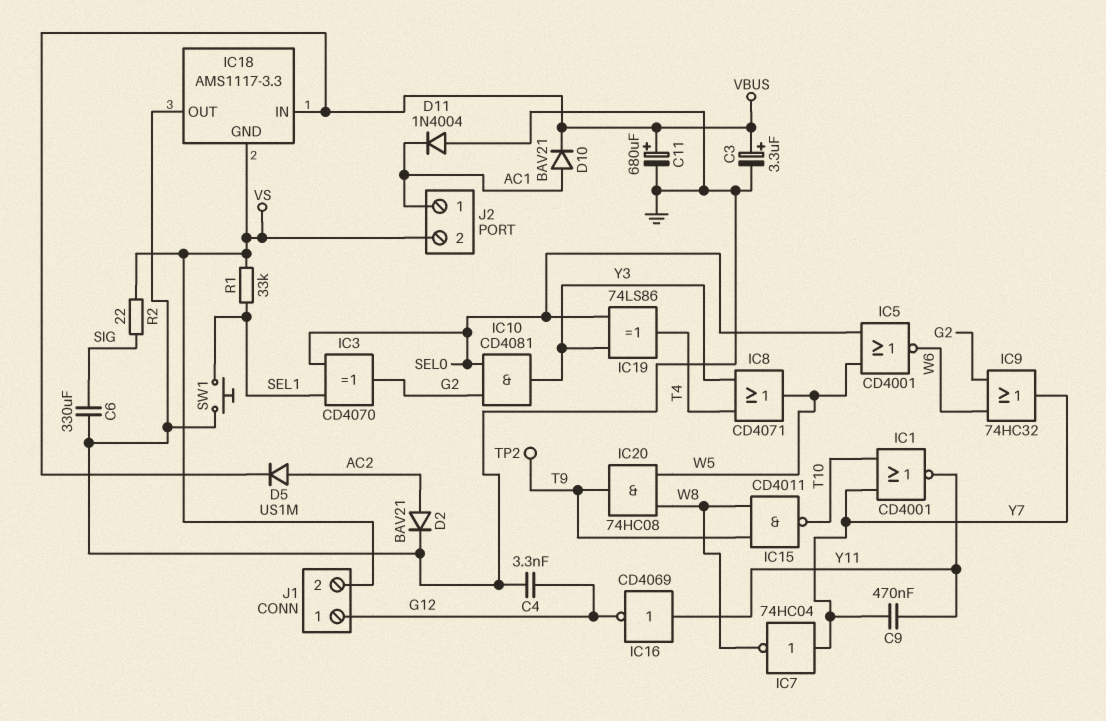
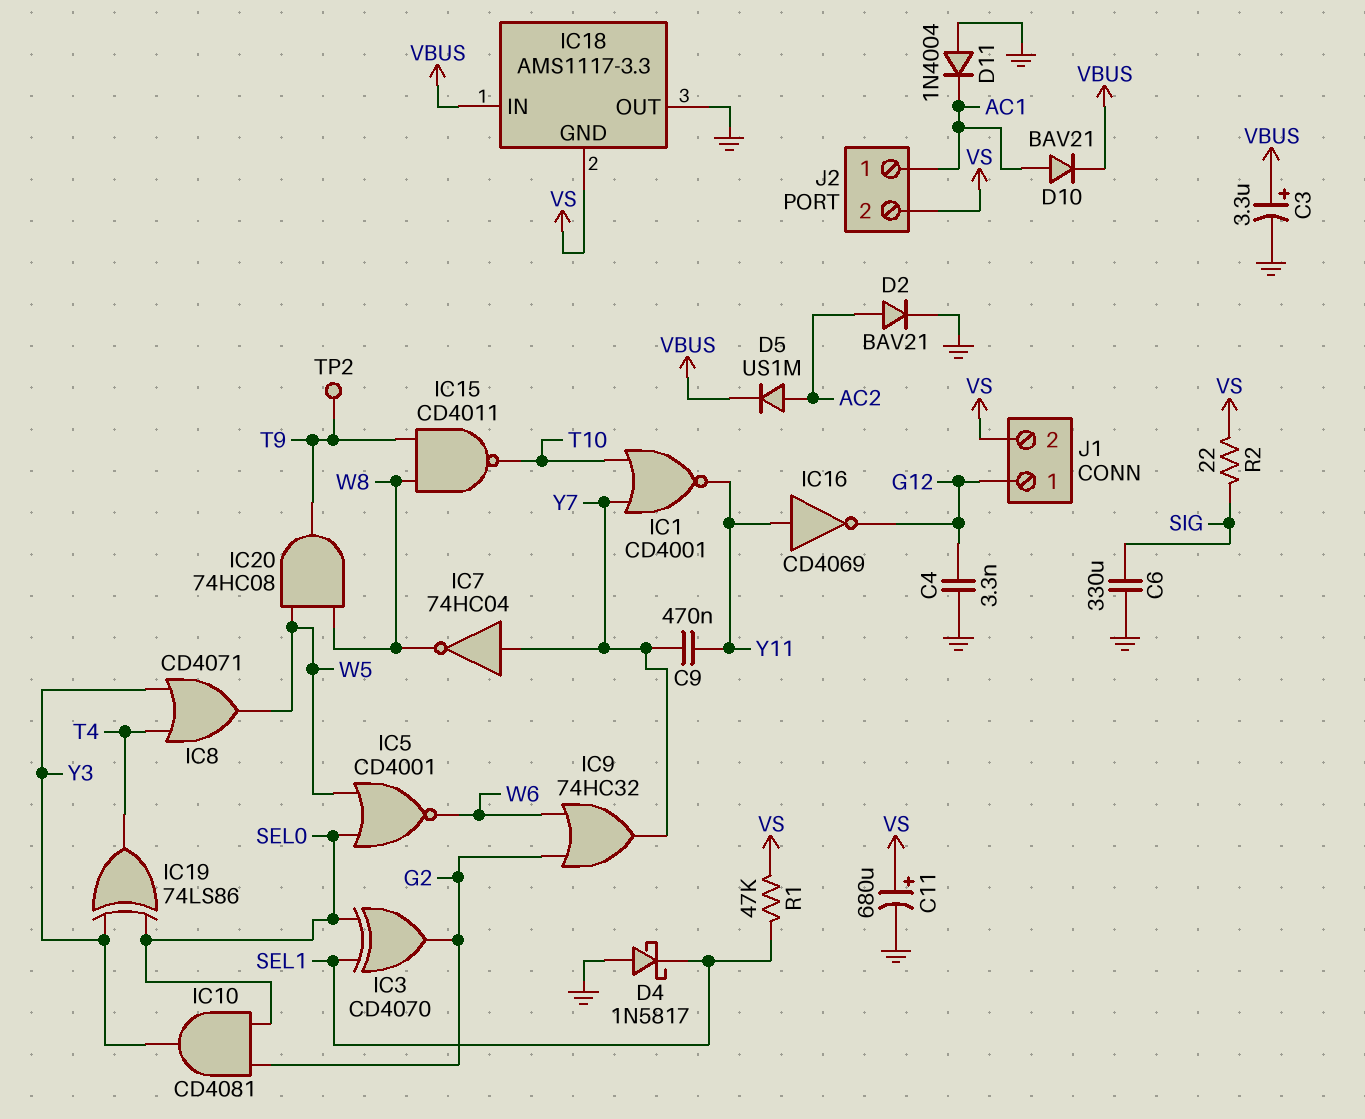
C11: 680uF (plus VBUS, minus GND) -> 680uF (plus VS, minus GND)
D4: none -> schottky 1N5817 (A GND, K SEL1)
R1: 33k (SEL1, VS) -> 47k (SEL1, VS)
SW1: button (GND, SEL1) -> none

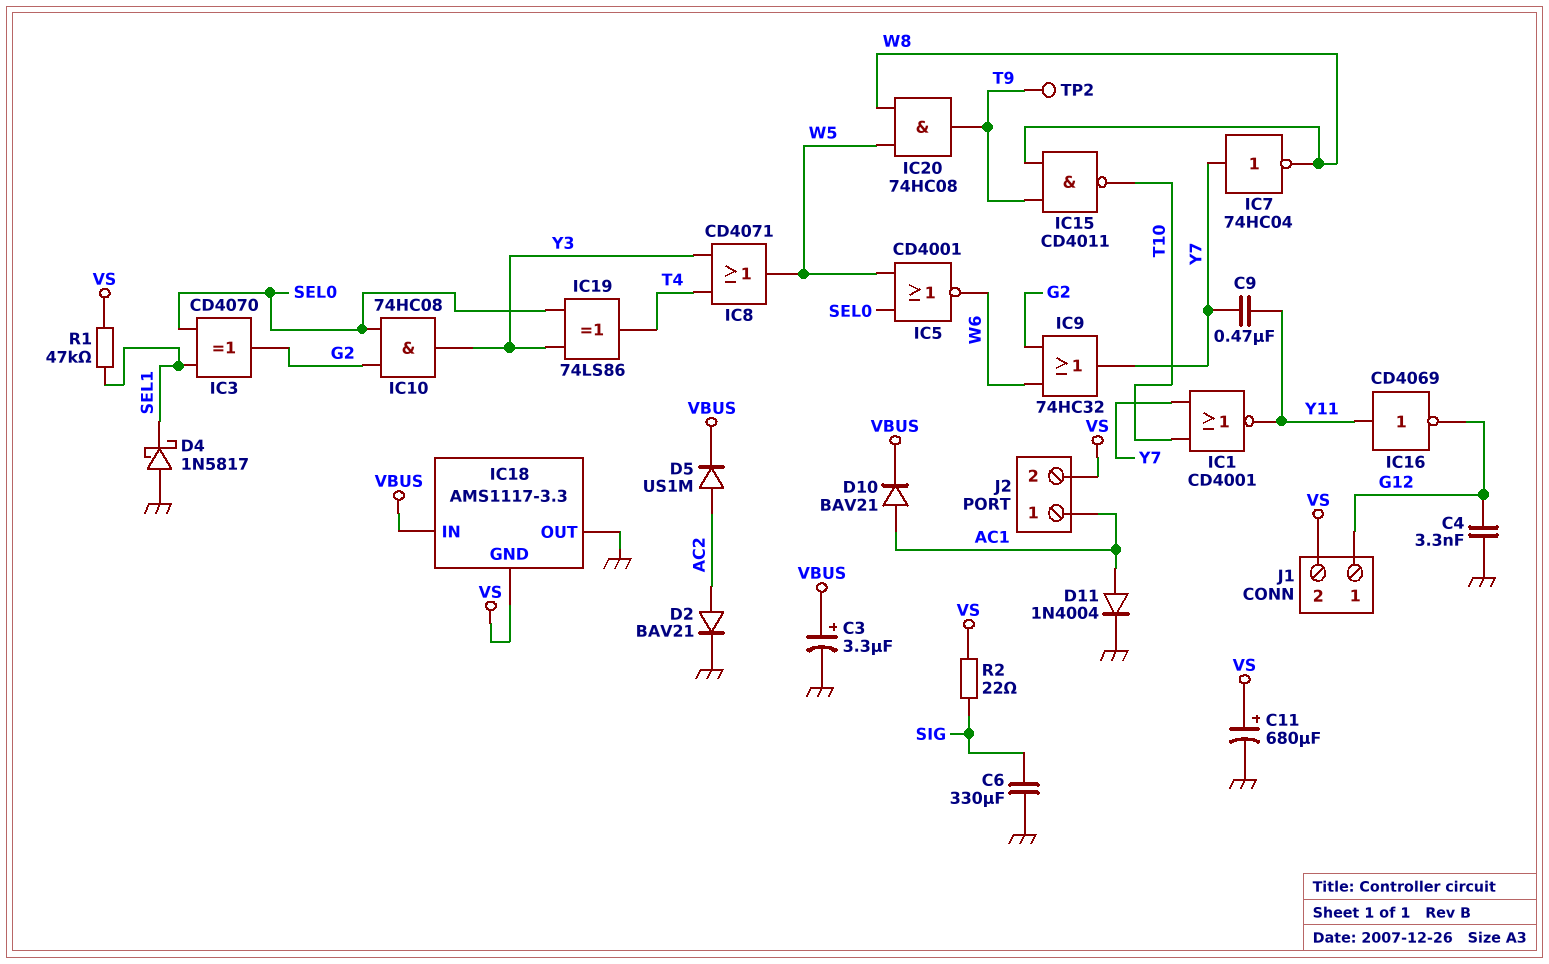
D11: diode 1N4004 (A GND, K AC1) -> diode 1N4004 (A AC1, K GND)
IC10: AND CD4081 (in G2, in SEL0, out Y3) -> AND 74HC08 (in G2, in SEL0, out Y3)

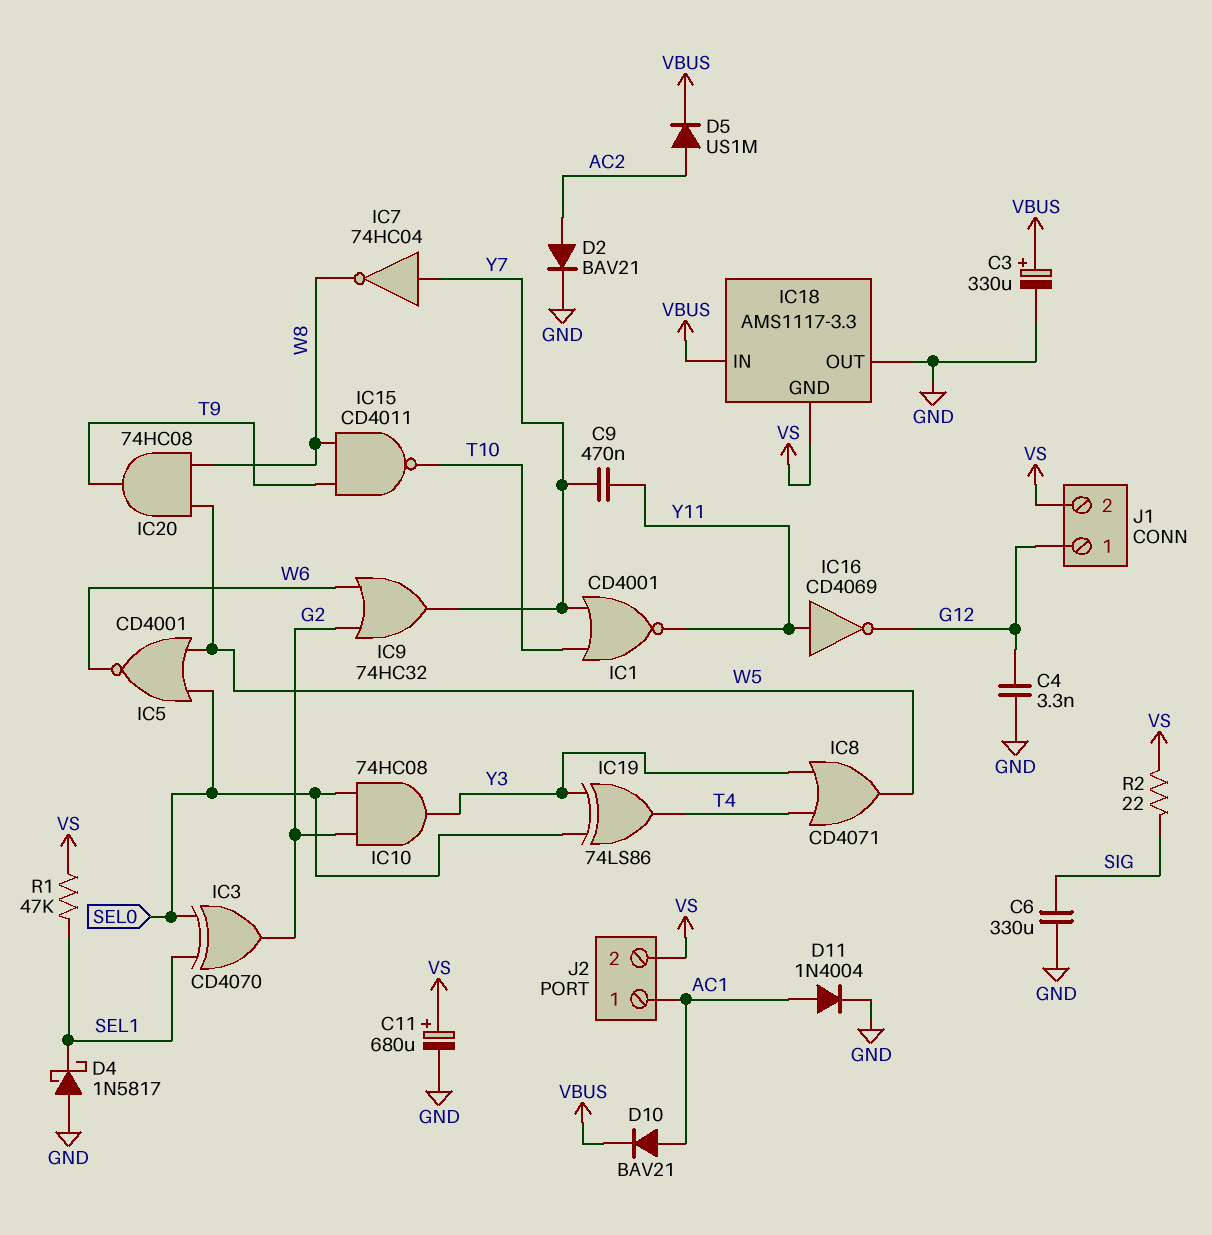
C3: 3.3uF (plus VBUS, minus GND) -> 330uF (plus VBUS, minus GND)
TP2: test point (T9) -> none

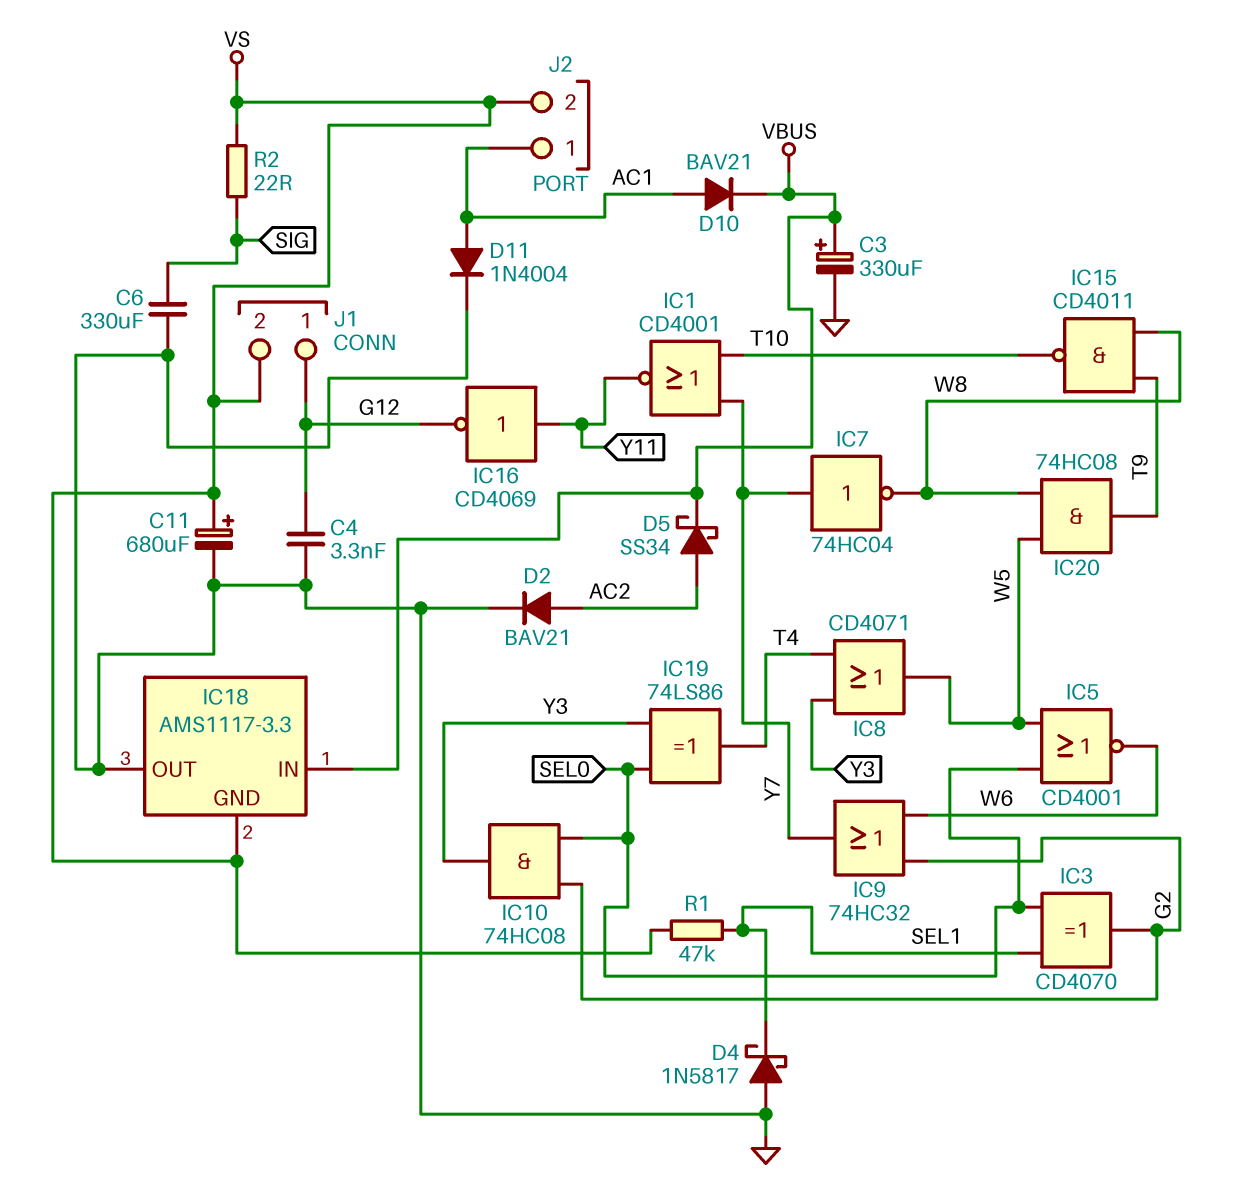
C9: 470nF (Y7, Y11) -> none
D5: diode US1M (A AC2, K VBUS) -> schottky SS34 (A AC2, K VBUS)

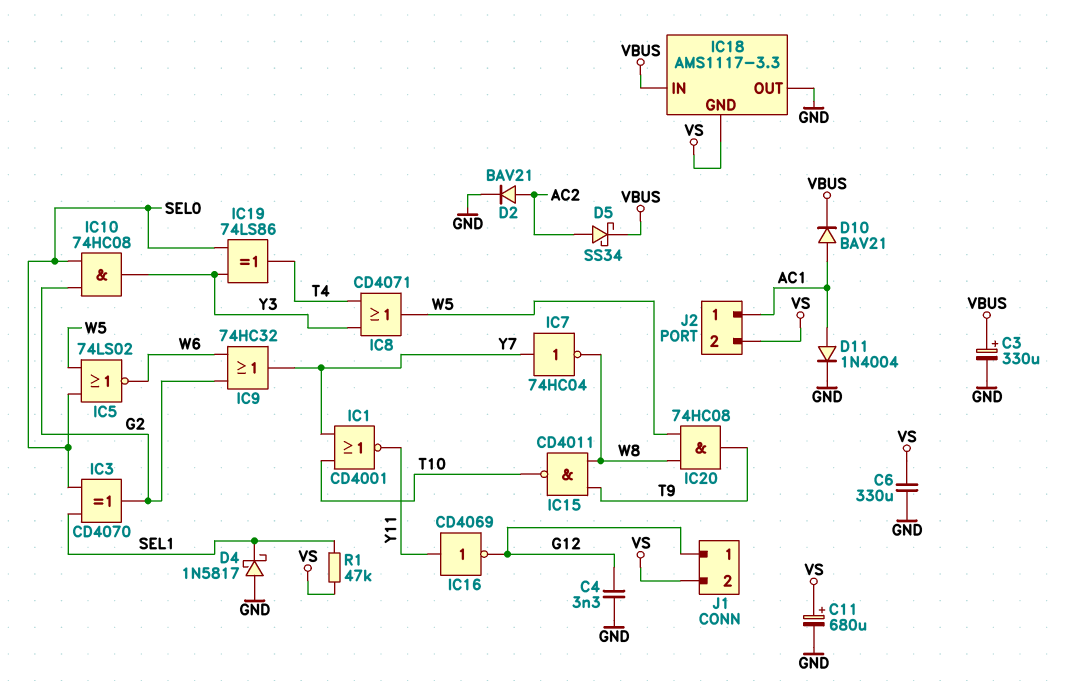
C6: 330uF (GND, SIG) -> 330uF (GND, VS)
IC5: NOR CD4001 (in SEL0, in W5, out W6) -> NOR 74LS02 (in SEL0, in W5, out W6)
R2: 22 (SIG, VS) -> none

